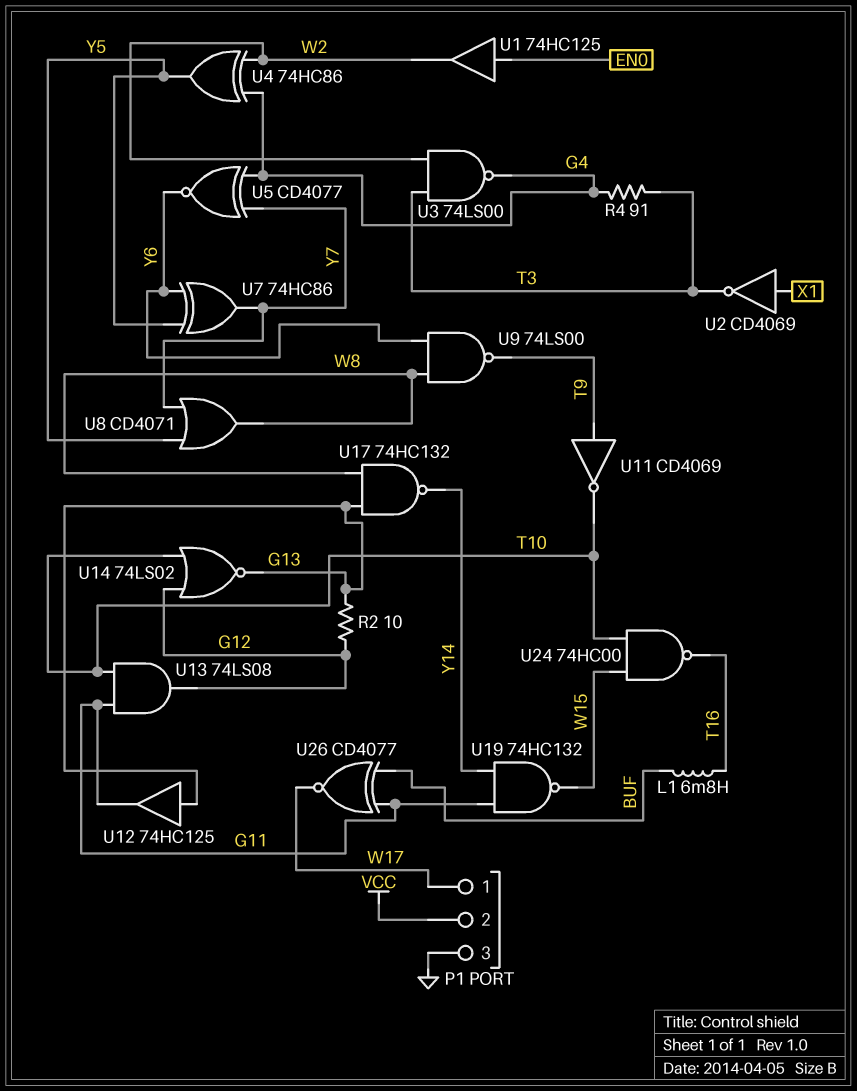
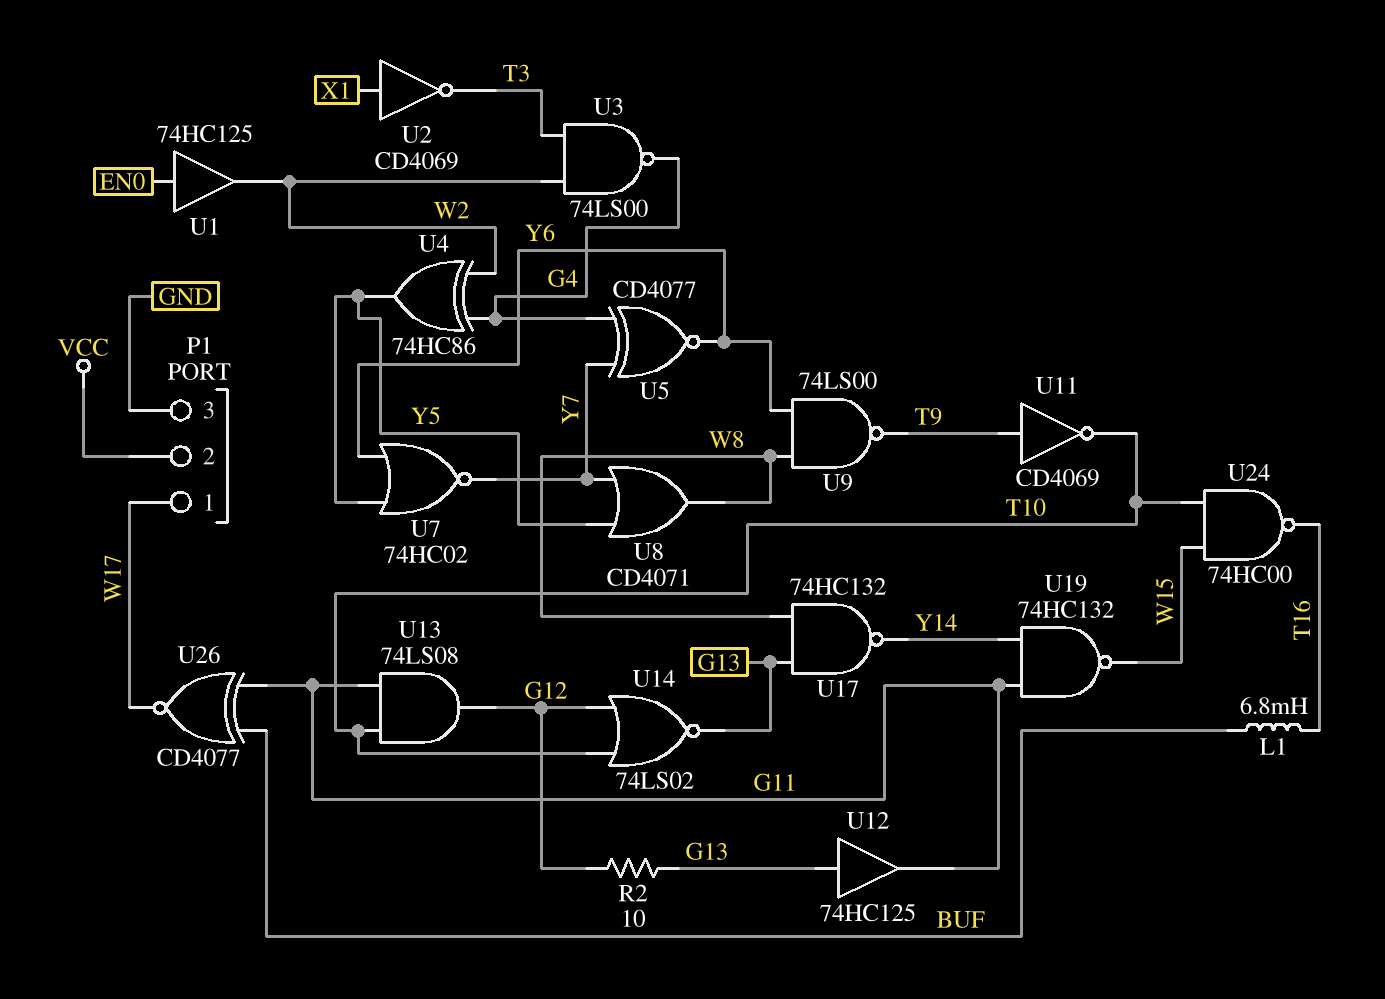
R4: 91 (G4, T3) -> none
U7: XOR 74HC86 (in Y5, in Y6, out Y7) -> NOR 74HC02 (in Y5, in Y6, out Y7)

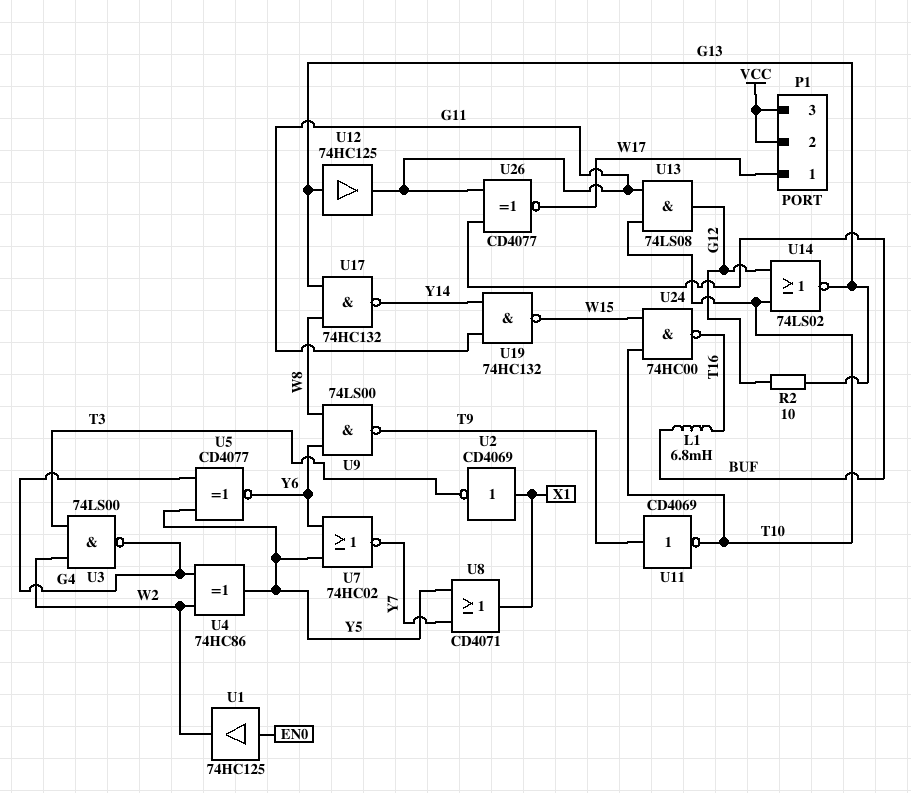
P1 pin 3: GND -> VCC
U5: XNOR CD4077 (in G4, in Y7, out Y6) -> XNOR CD4077 (in G4, in Y5, out Y6)
U8: OR CD4071 (in Y5, in Y7, out W8) -> OR CD4071 (in Y5, in Y7, out X1)

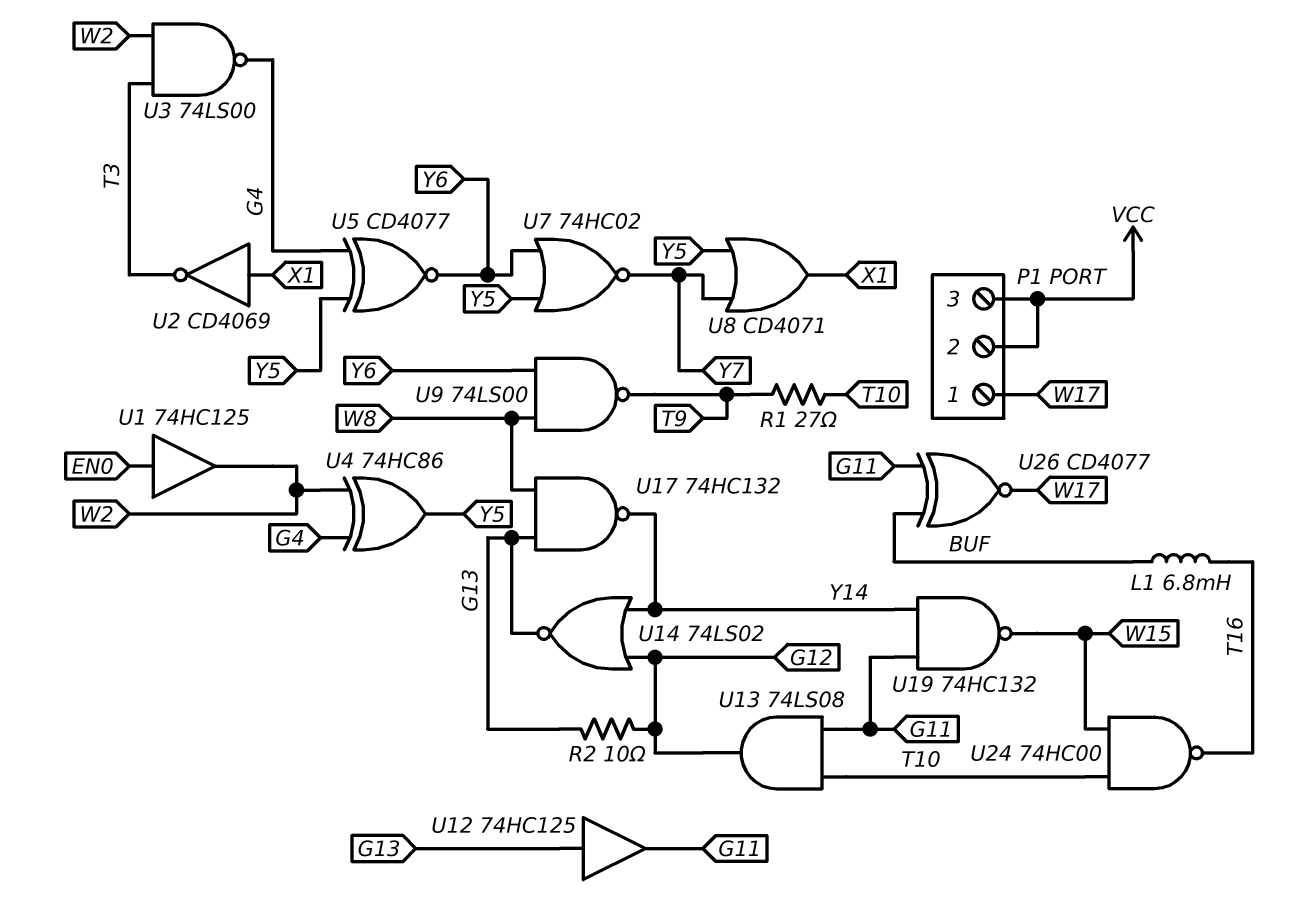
R1: none -> 27 (T9, T10)
U11: NOT CD4069 (in T9, out T10) -> none
U14: NOR 74LS02 (in G12, in T10, out G13) -> NOR 74LS02 (in G12, in Y14, out G13)

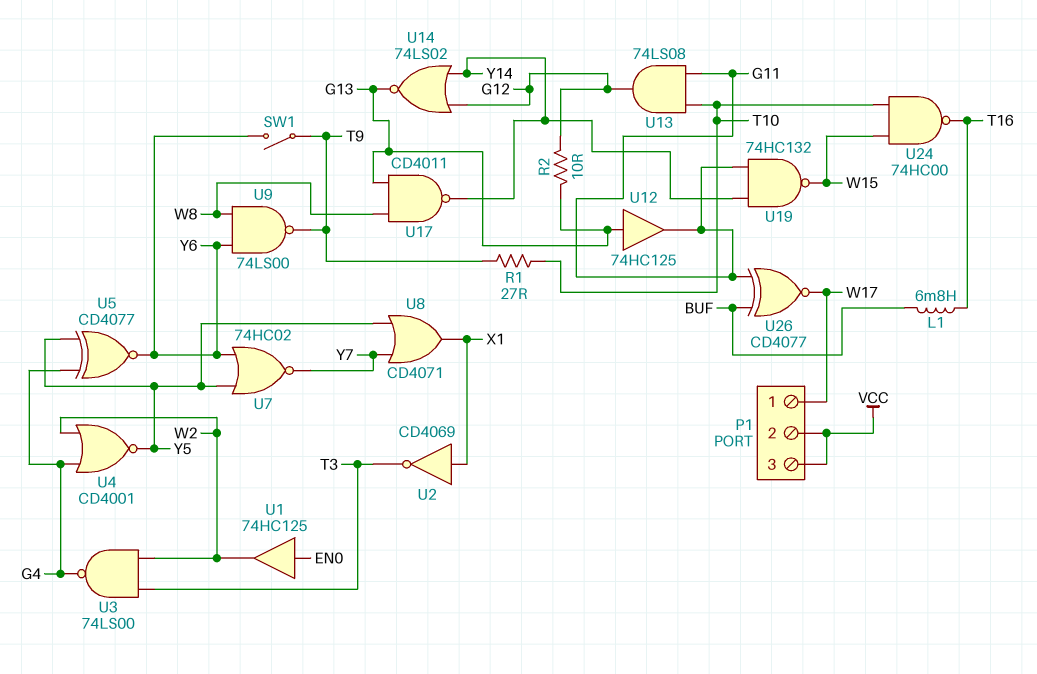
SW1: none -> switch (T9, Y6)
U4: XOR 74HC86 (in G4, in W2, out Y5) -> NOR CD4001 (in G4, in W2, out Y5)
U17: NAND 74HC132 (in G13, in W8, out Y14) -> NAND CD4011 (in G13, in W8, out Y14)

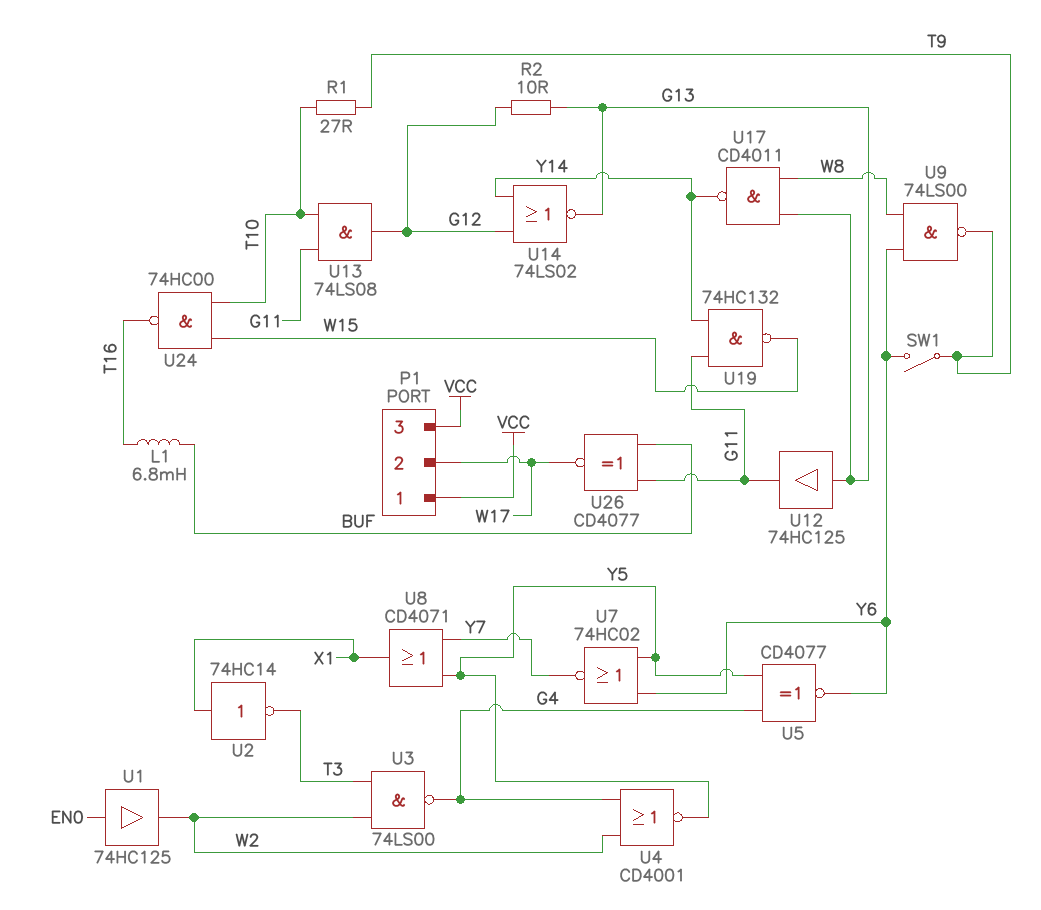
P1 pin 1: W17 -> VCC
P1 pin 2: VCC -> W17
U2: NOT CD4069 (in X1, out T3) -> NOT 74HC14 (in X1, out T3)

